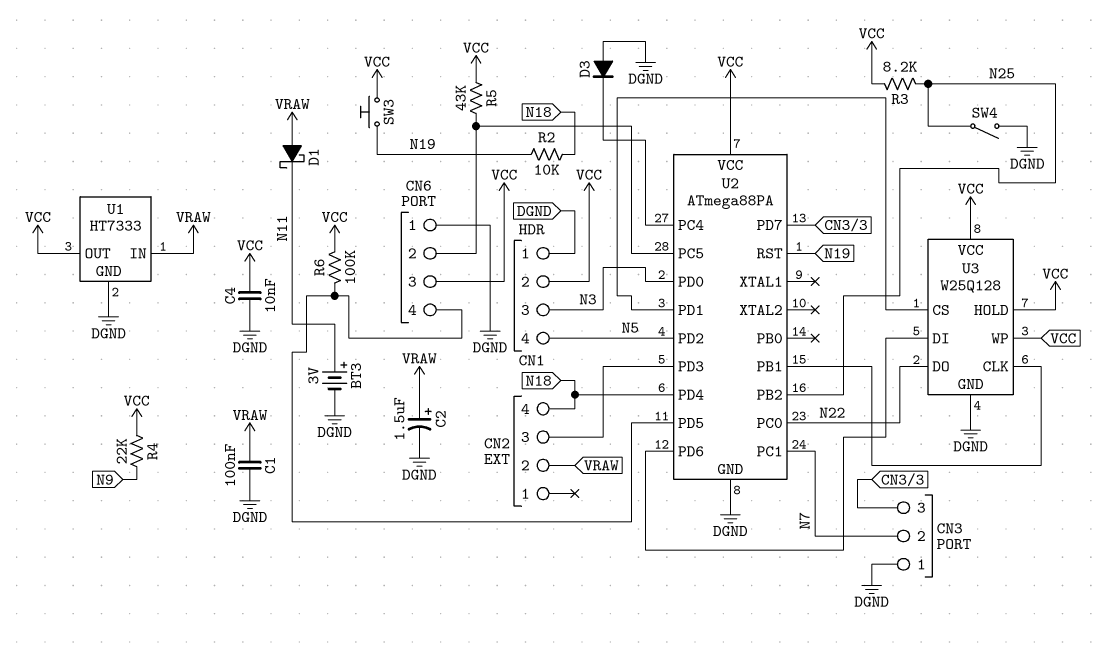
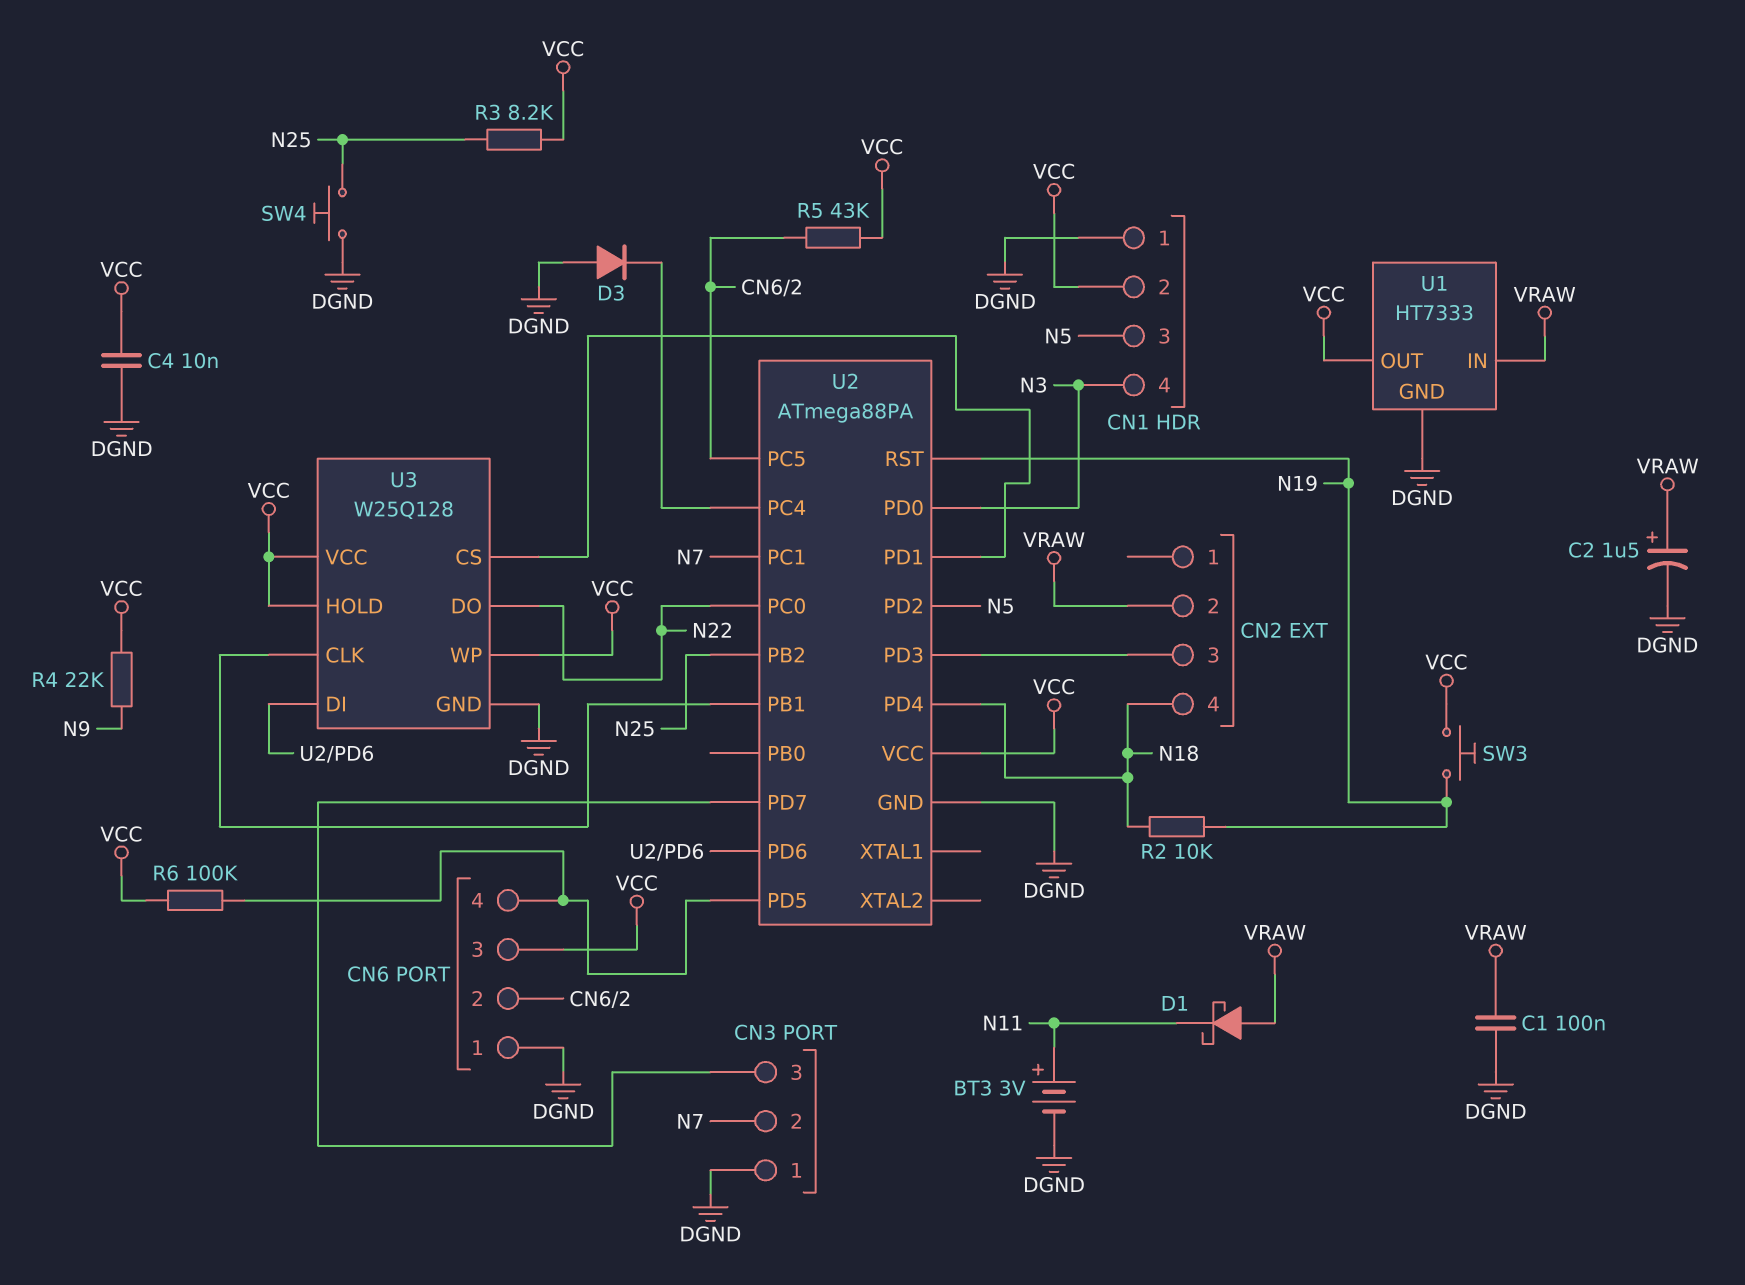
CN1 pin 3: N3 -> N5
CN1 pin 4: N5 -> N3
SW4: switch (DGND, N25) -> button (DGND, N25)

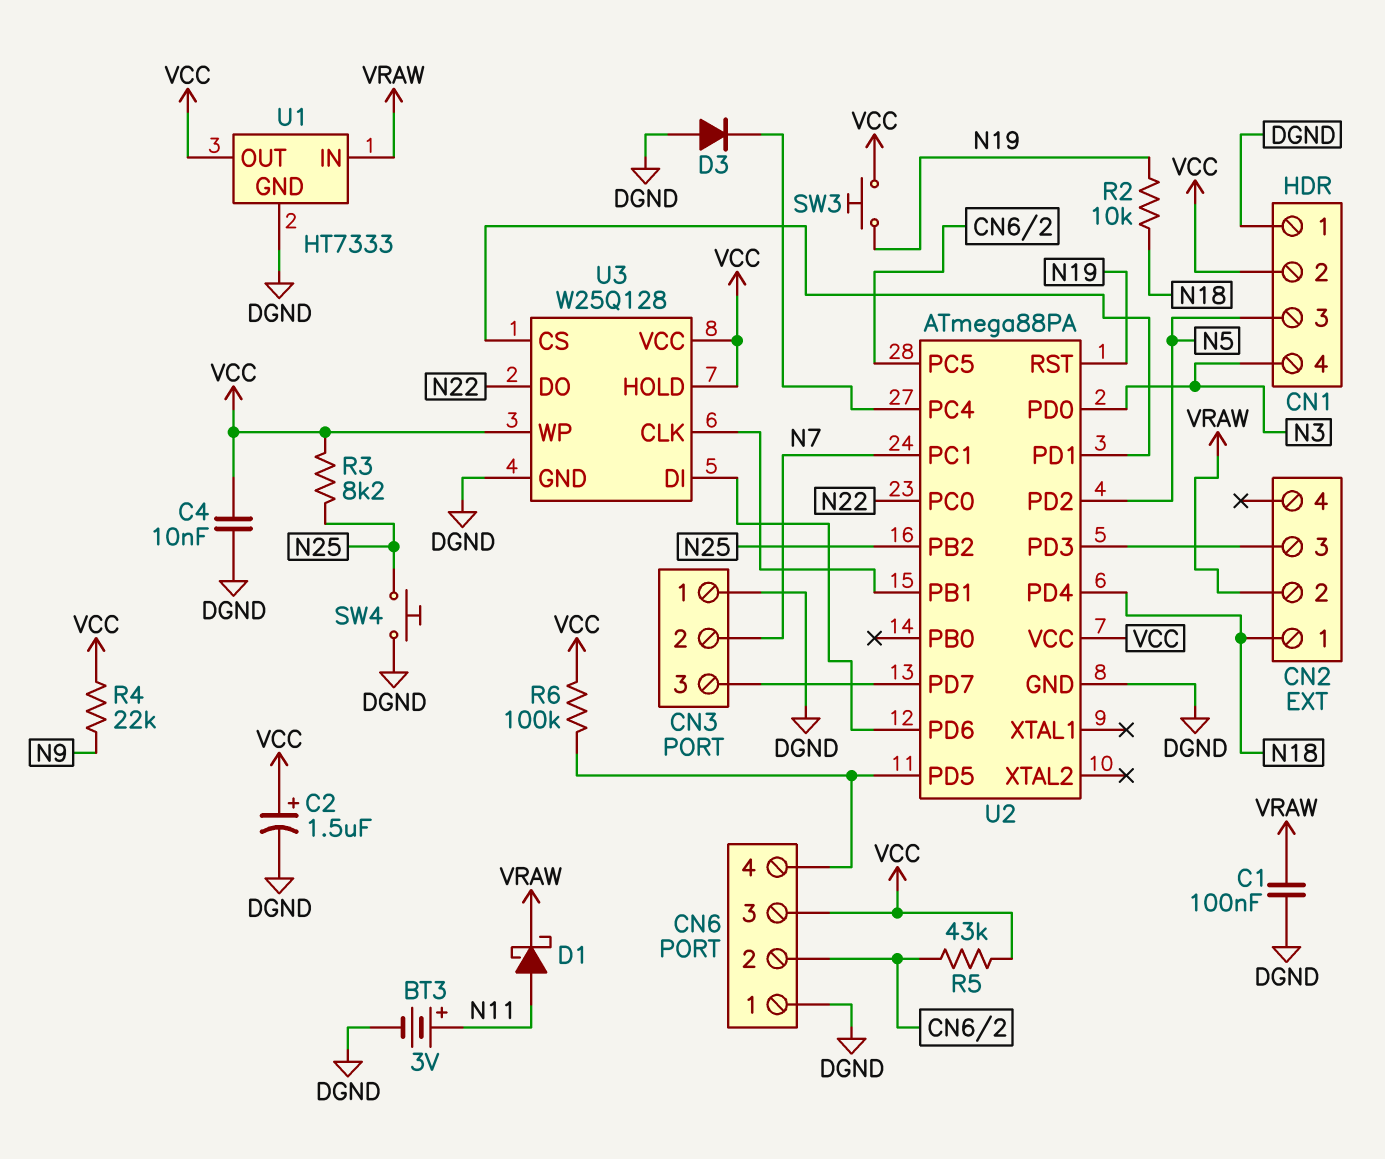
C2: 1.5uF (plus VRAW, minus DGND) -> 1.5uF (plus VCC, minus DGND)
CN2 pin 1: none -> N18
CN2 pin 4: N18 -> none
D1: schottky (A VRAW, K N11) -> schottky (A N11, K VRAW)

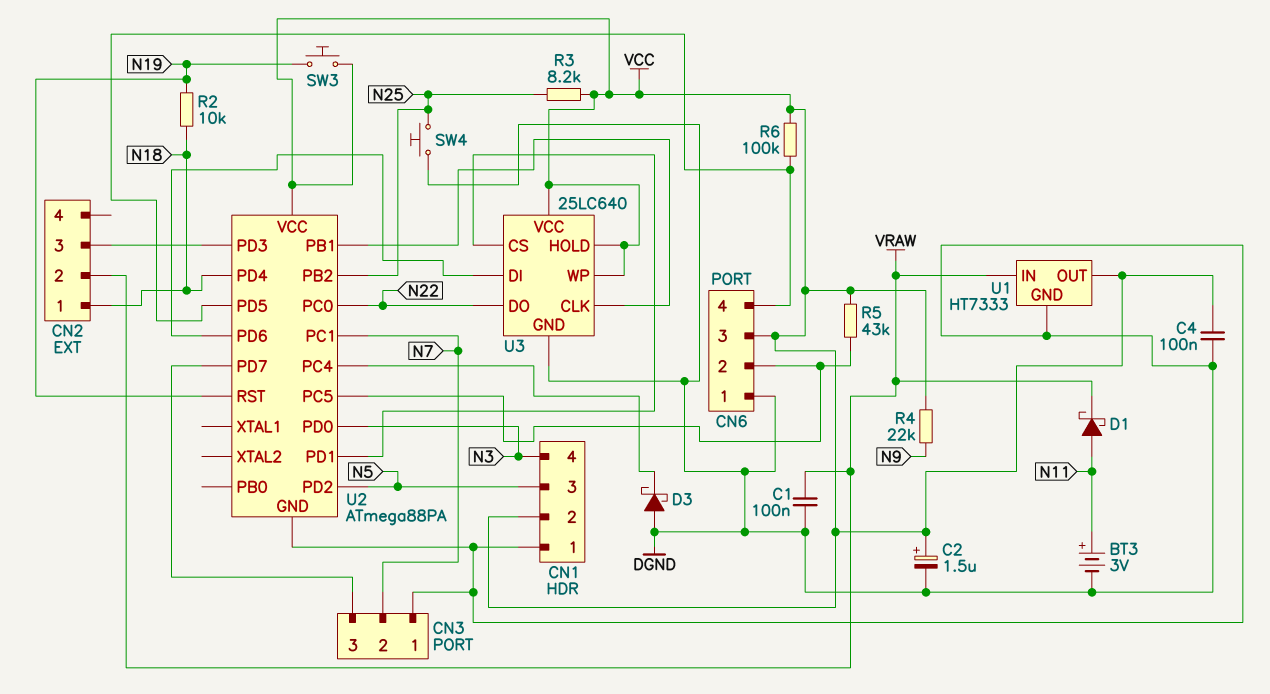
C4: 10nF (DGND, VCC) -> 100nF (DGND, VCC)
D3: diode (A DGND, K U2/PC4) -> schottky (A DGND, K U2/PC4)
U3: W25Q128 -> 25LC640

